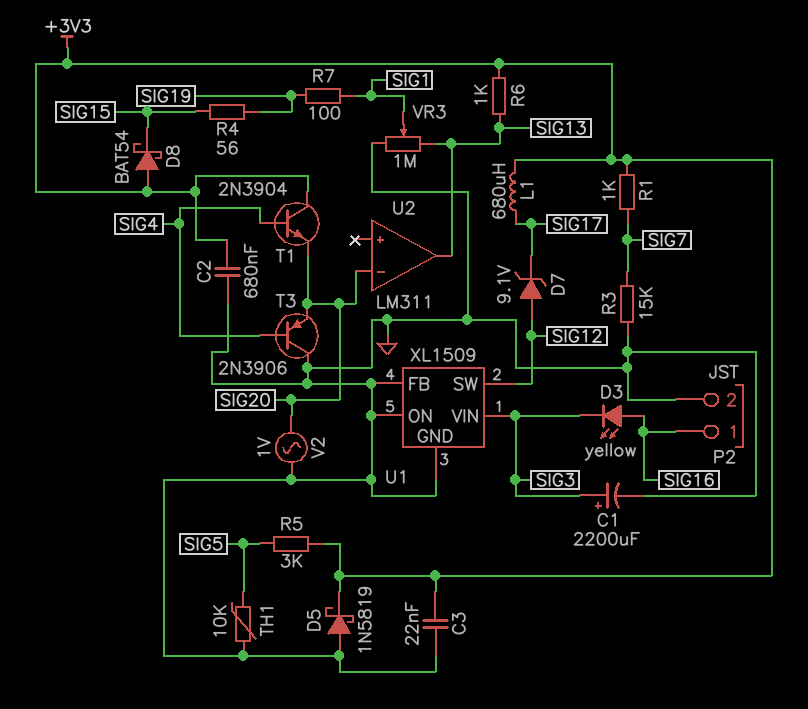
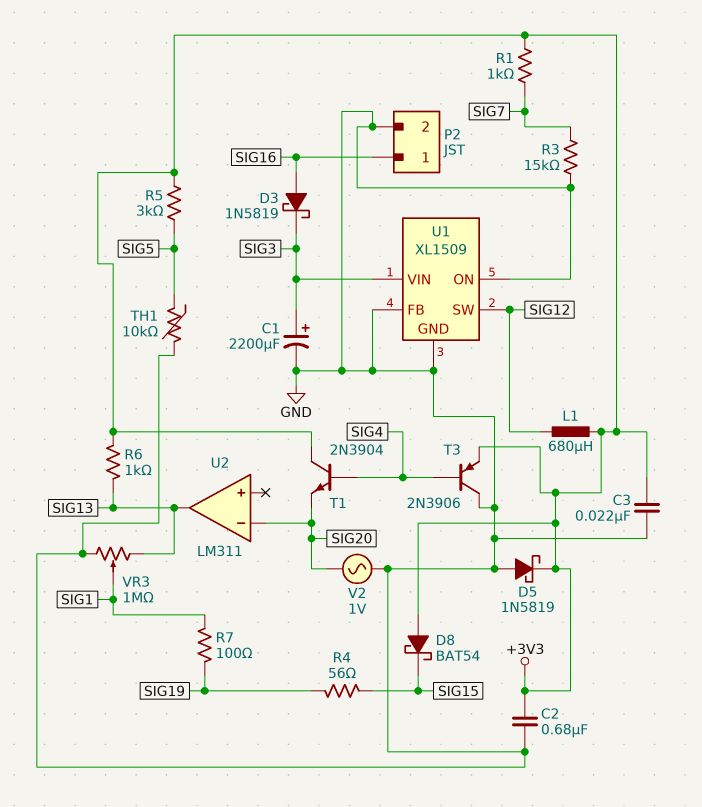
D3: LED yellow (A SIG16, K SIG3) -> schottky 1N5819 (A SIG16, K SIG3)
D7: zener 9.1V (A SIG12, K SIG17) -> none
L1: 680uH (+3V3, SIG17) -> 680uH (+3V3, SIG12)
T3: PNP 2N3906 (B SIG4, C GND, E SIG20) -> PNP 2N3906 (B SIG4, C GND, E +3V3)

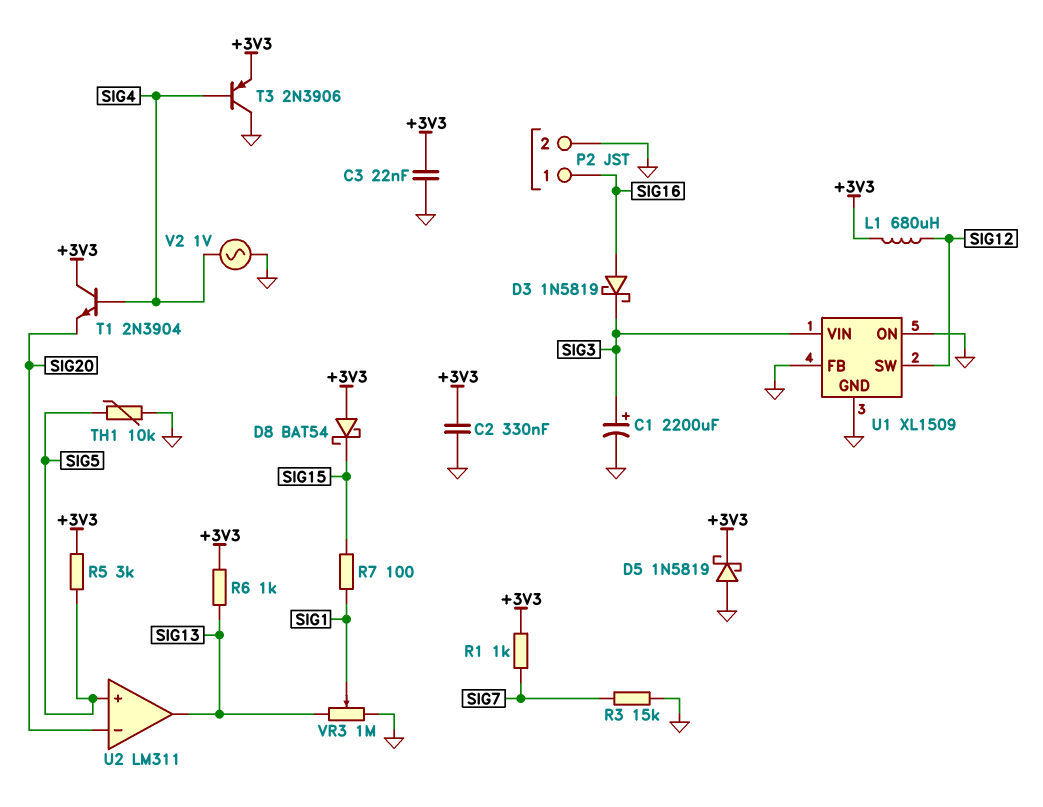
C2: 680nF (+3V3, GND) -> 330nF (+3V3, GND)
R4: 56 (SIG15, SIG19) -> none
R7: 100 (SIG1, SIG19) -> 100 (SIG1, SIG15)
U2 pin in+: none -> SIG5
V2: AC 1V (GND, SIG20) -> AC 1V (GND, SIG4)

